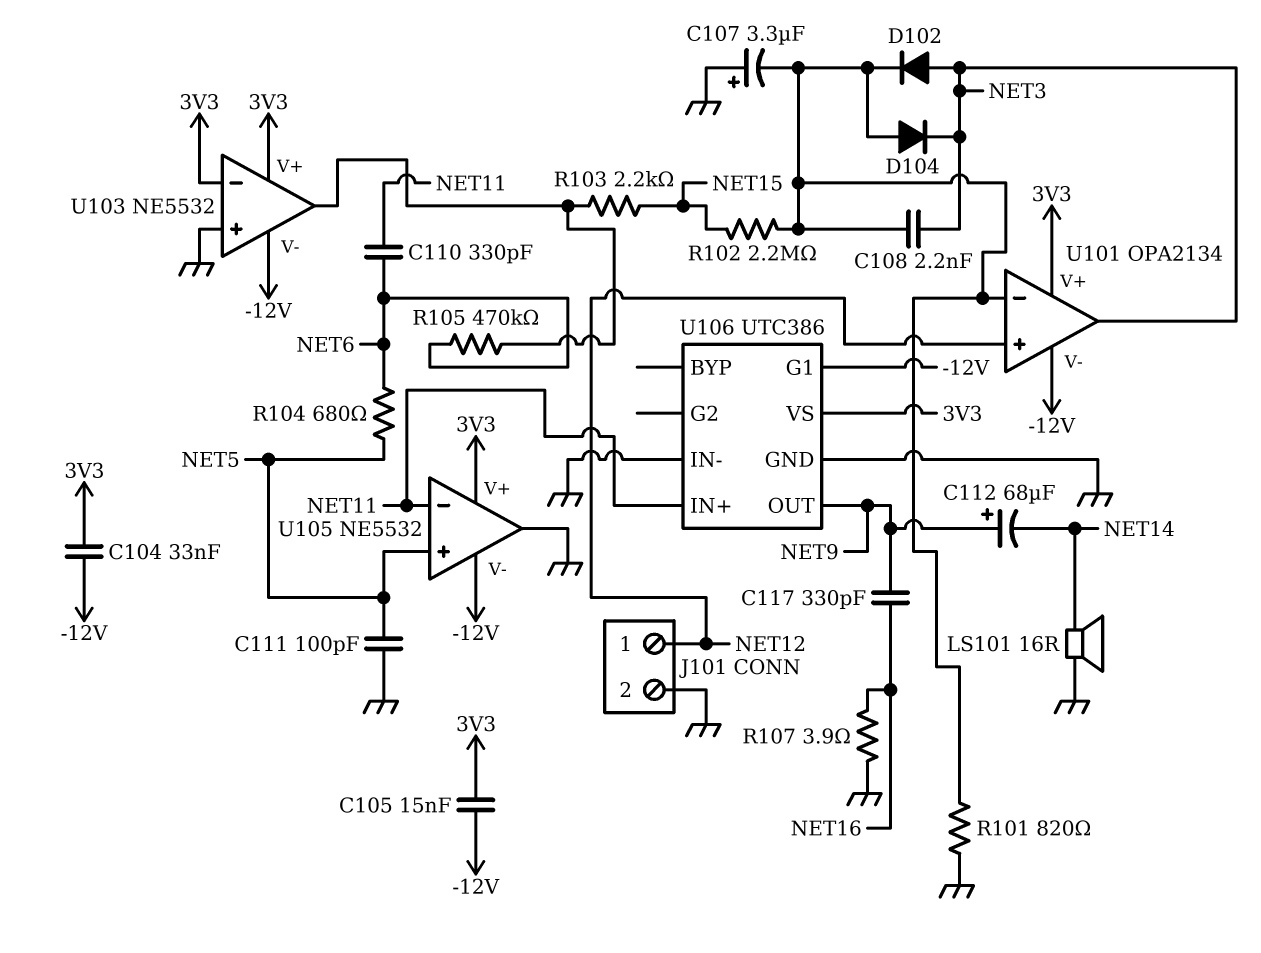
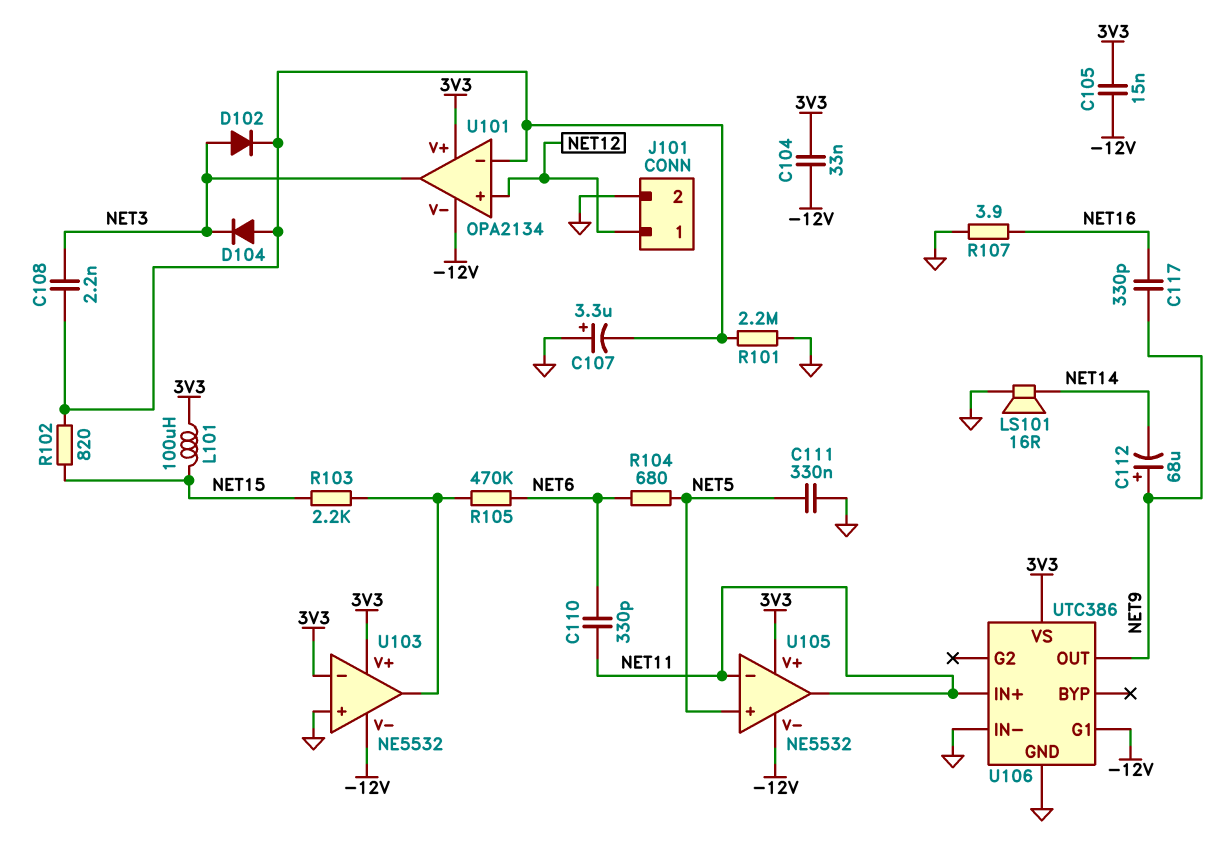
C111: 100pF (GND, NET5) -> 330nF (GND, NET5)
L101: none -> 100uH (3V3, NET15)
R101: 820 (GND, U101/in-) -> 2.2M (GND, U101/in-)
R102: 2.2M (NET15, U101/in-) -> 820 (NET15, U101/in-)
U105 pin out: GND -> NET11

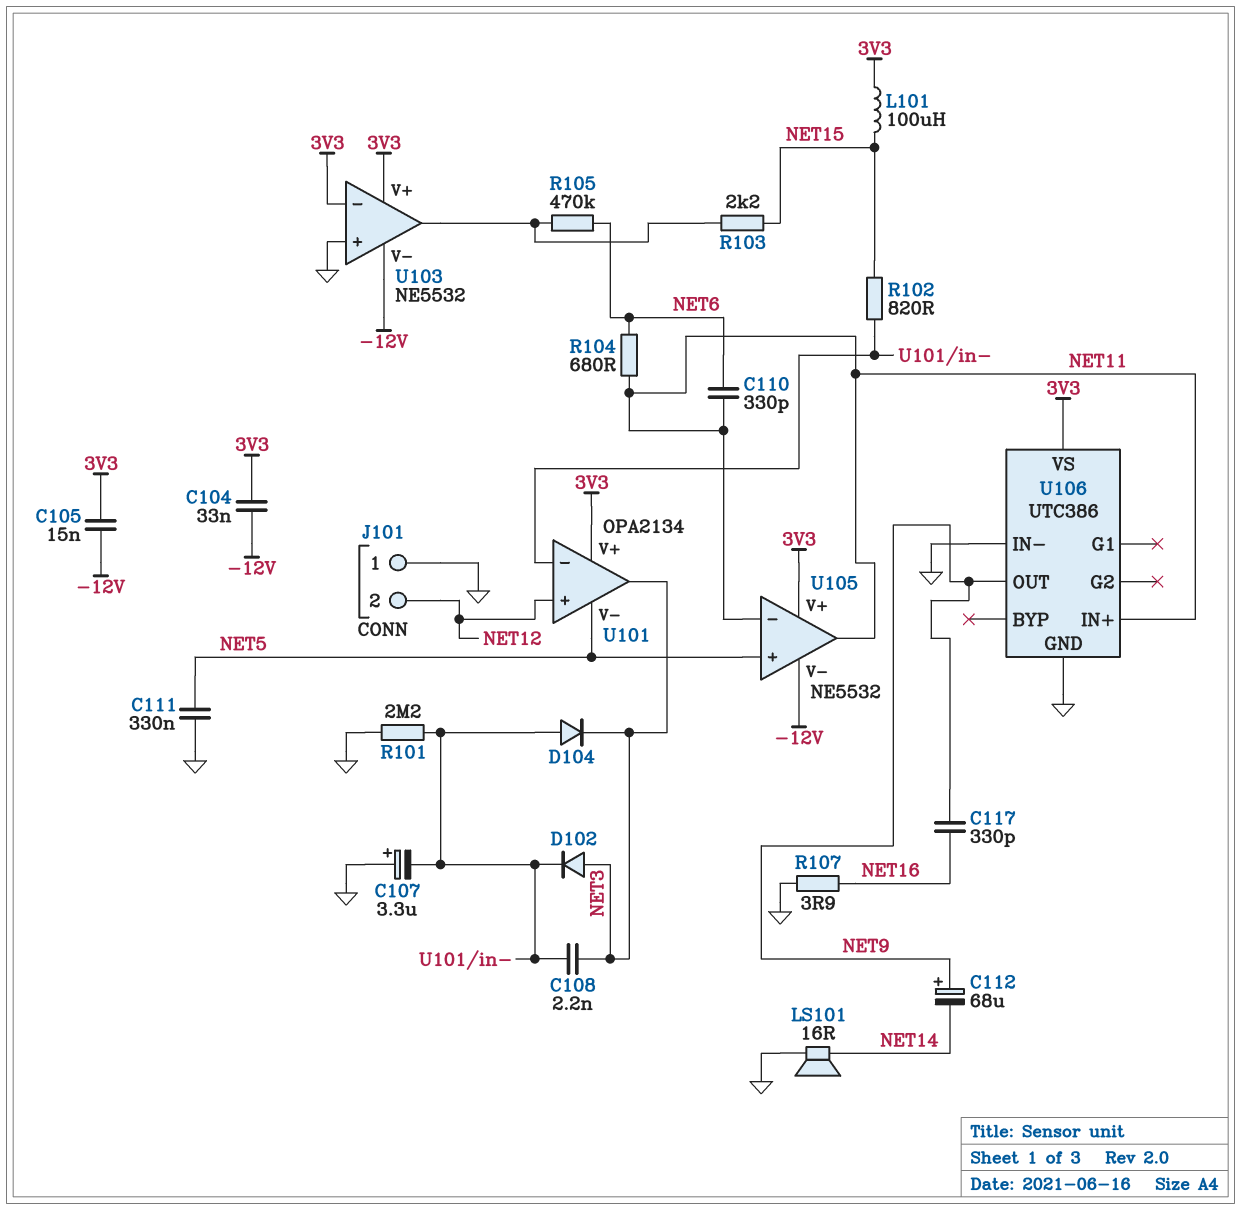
J101 pin 1: NET12 -> GND
J101 pin 2: GND -> NET12
R104: 680 (NET5, NET6) -> 680 (NET6, NET11)
U101 pin V-: -12V -> NET5
U106 pin G1: -12V -> none

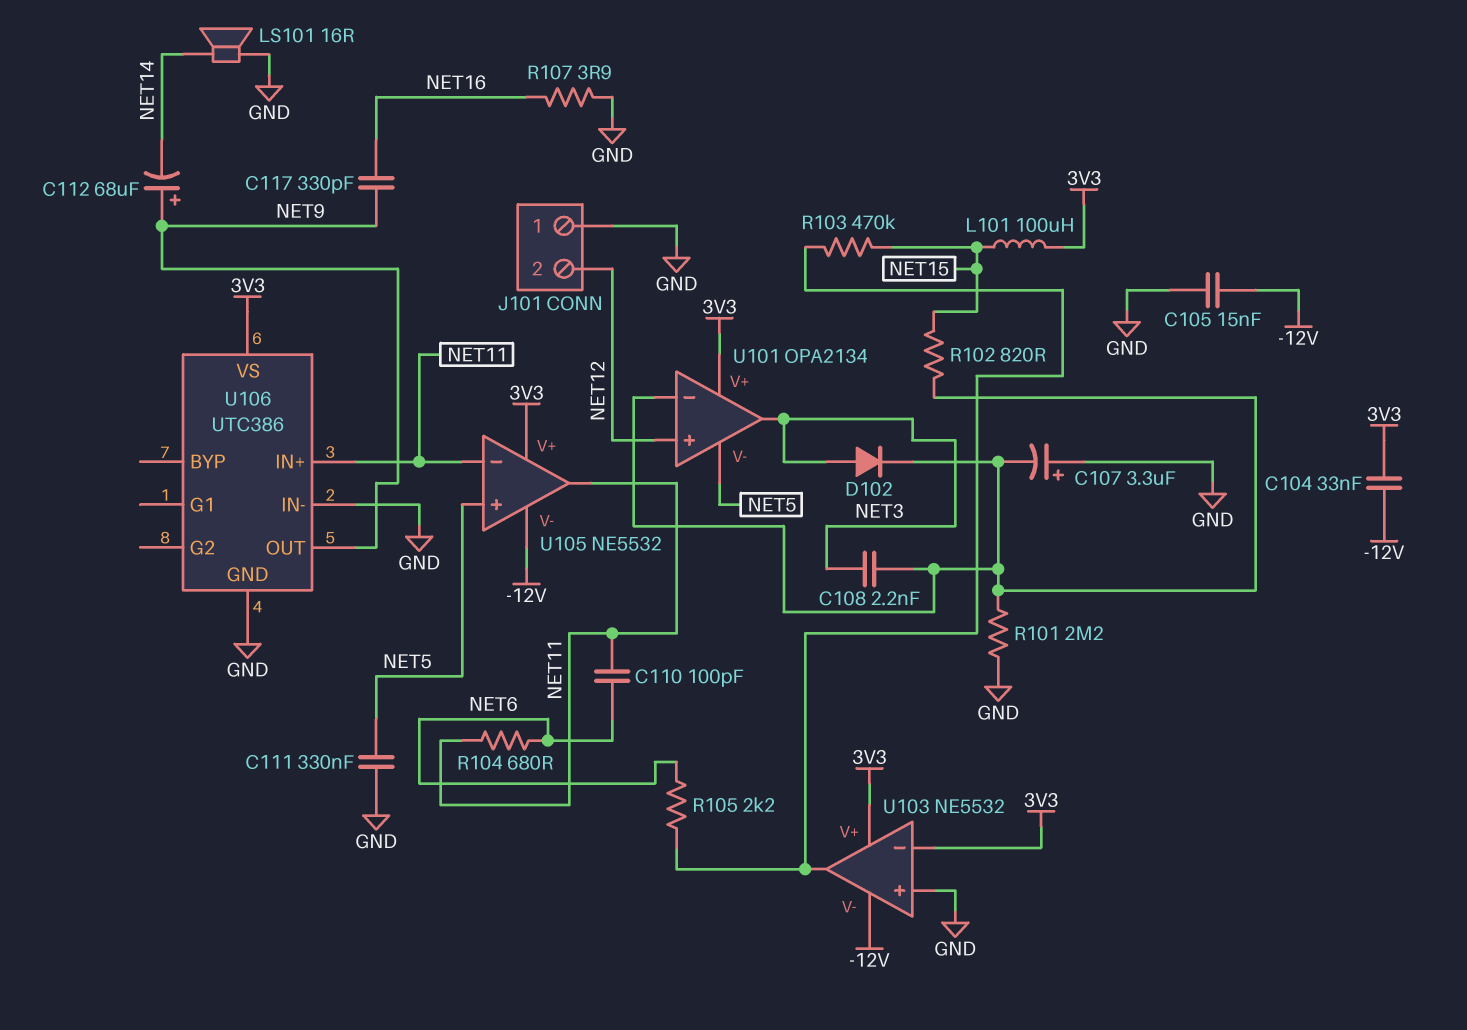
C105: 15nF (-12V, 3V3) -> 15nF (-12V, GND)
C110: 330pF (NET6, NET11) -> 100pF (NET6, NET11)
D104: diode (A U101/in-, K NET3) -> none
R103: 2.2k (NET15, U103/out) -> 470k (NET15, U103/out)
R105: 470k (NET6, U103/out) -> 2.2k (NET6, U103/out)

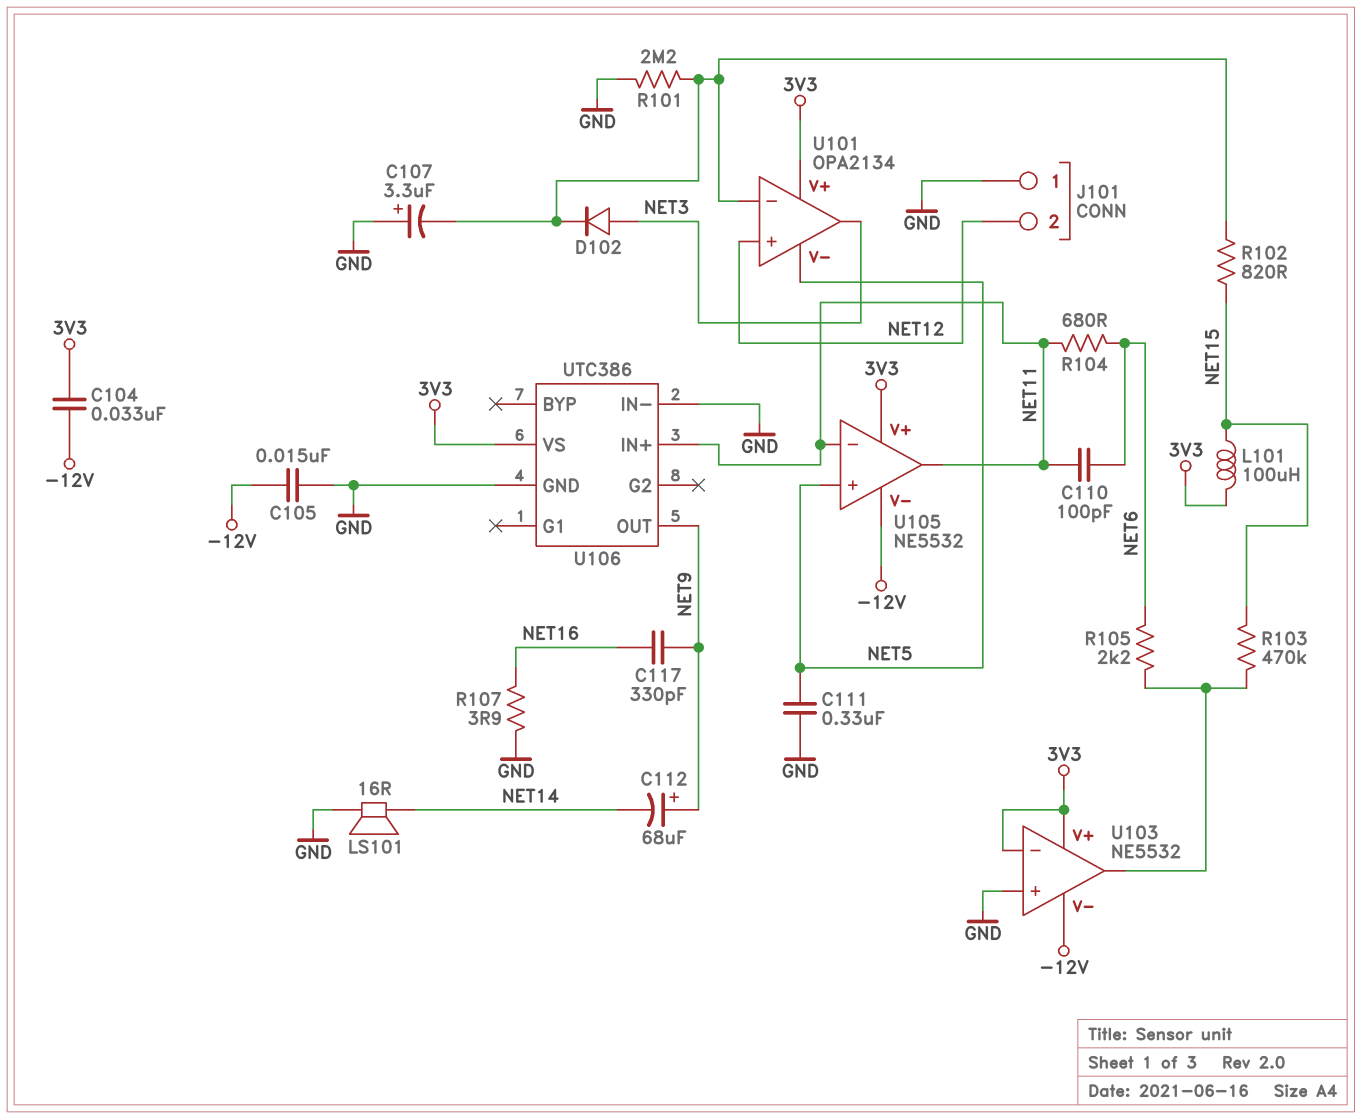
C108: 2.2nF (NET3, U101/in-) -> none

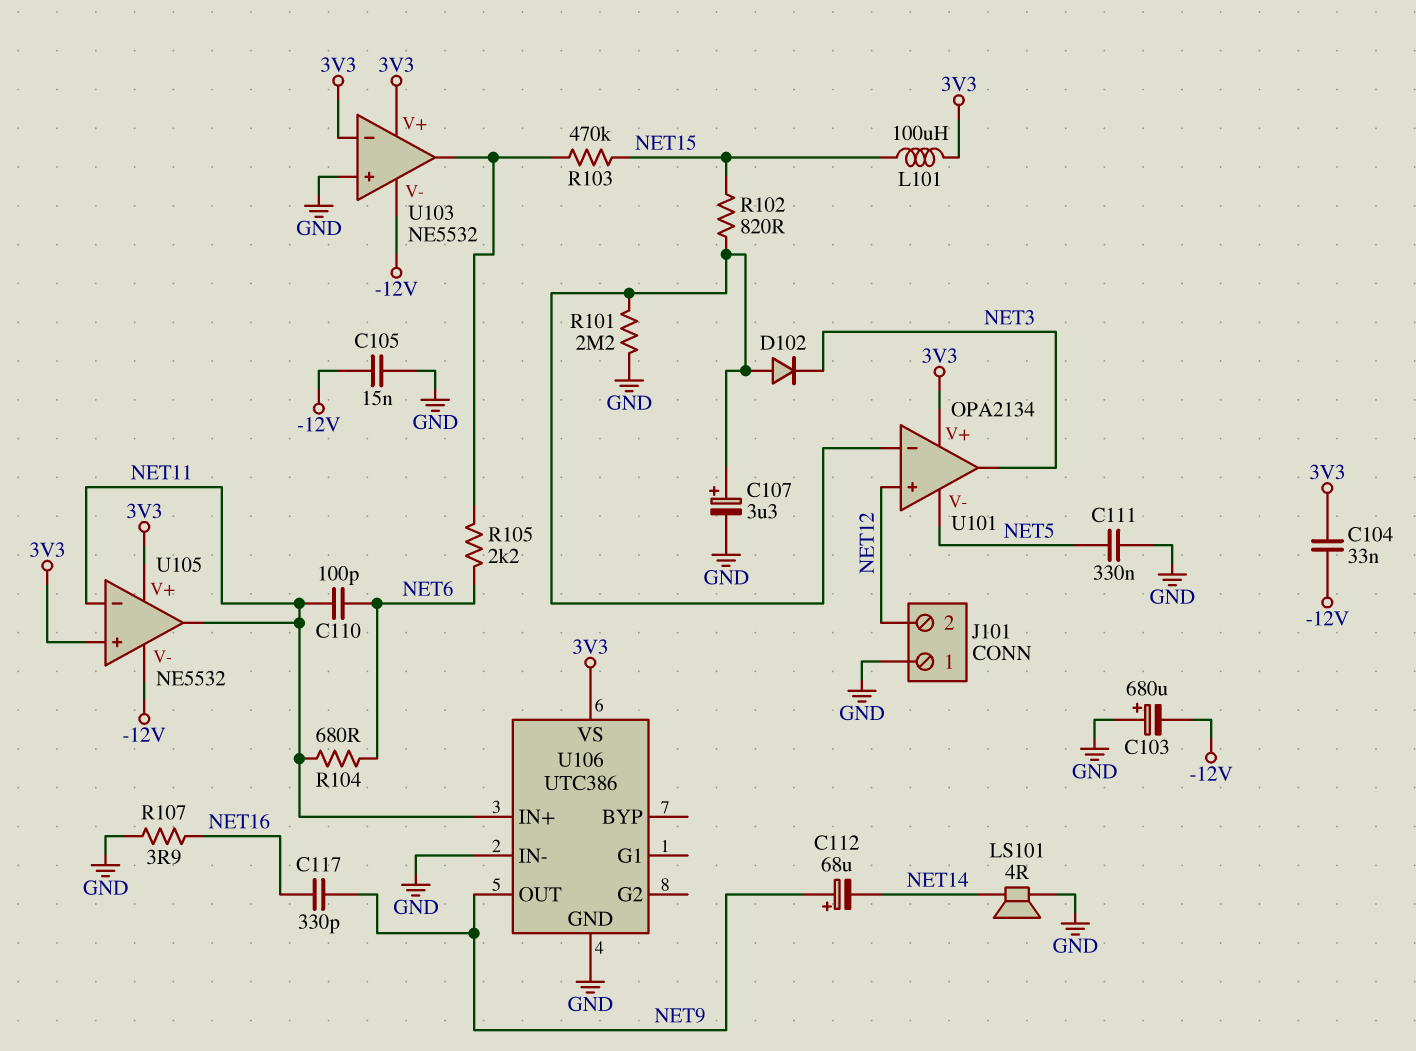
C103: none -> 680uF (plus GND, minus -12V)
C107: 3.3uF (plus GND, minus U101/in-) -> 3.3uF (plus U101/in-, minus GND)
D102: diode (A NET3, K U101/in-) -> diode (A U101/in-, K NET3)
LS101: speaker 16R (GND, NET14) -> speaker 4R (GND, NET14)
U105 pin in+: NET5 -> 3V3

